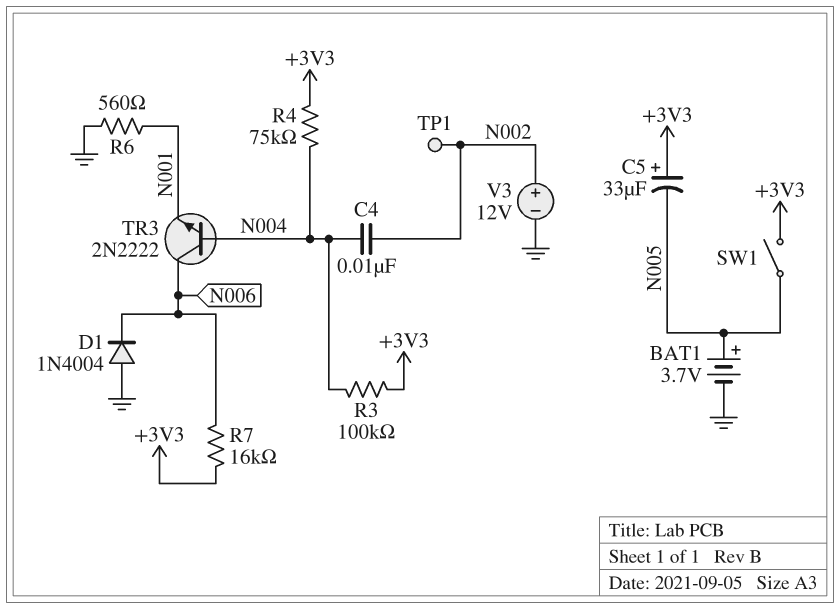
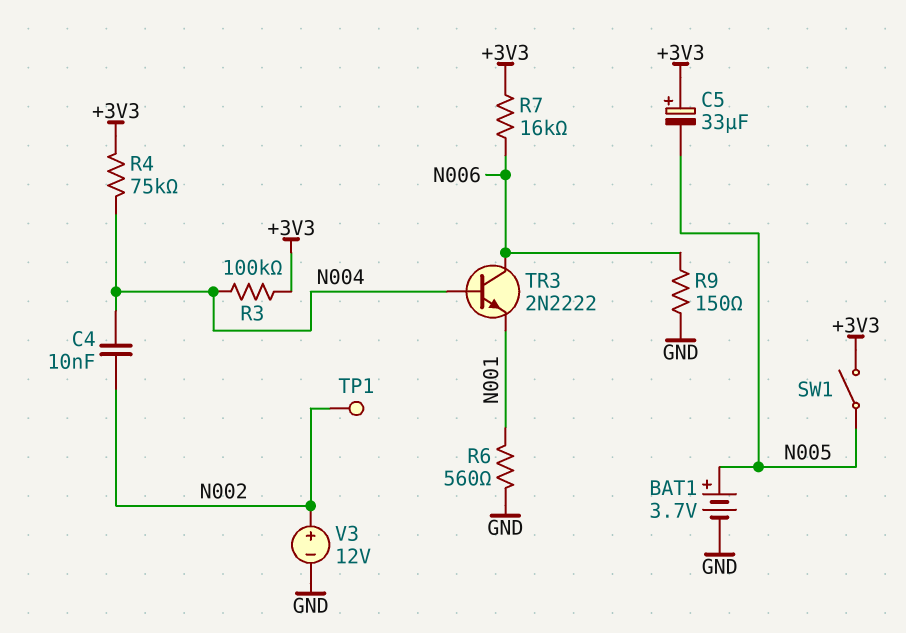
D1: diode 1N4004 (A GND, K N006) -> none
R9: none -> 150 (GND, N006)

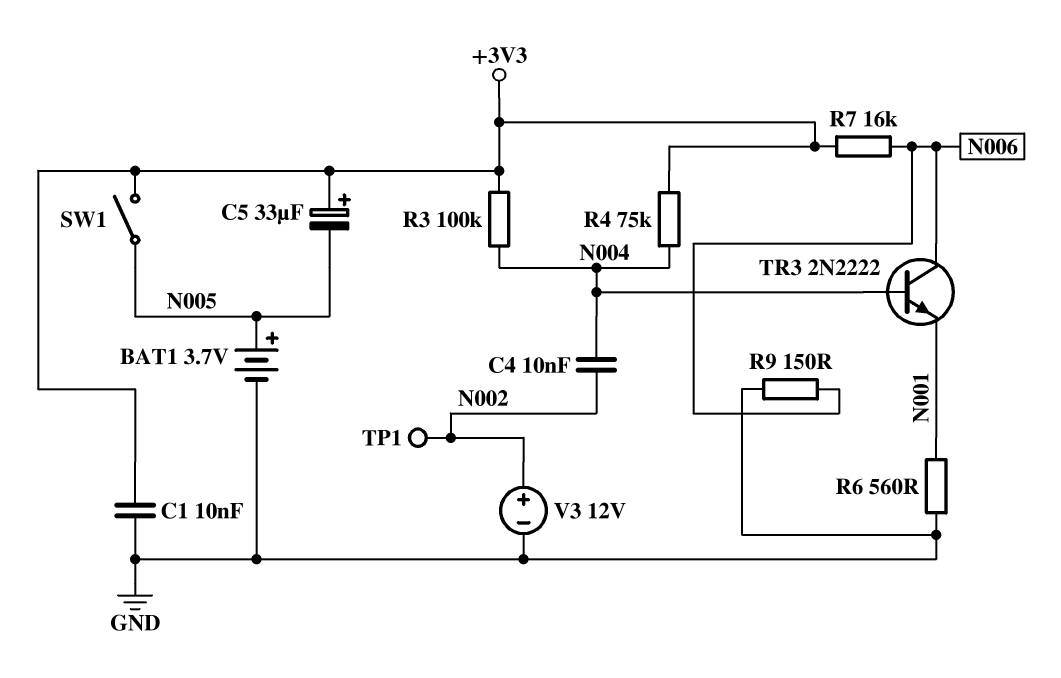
C1: none -> 10nF (+3V3, GND)

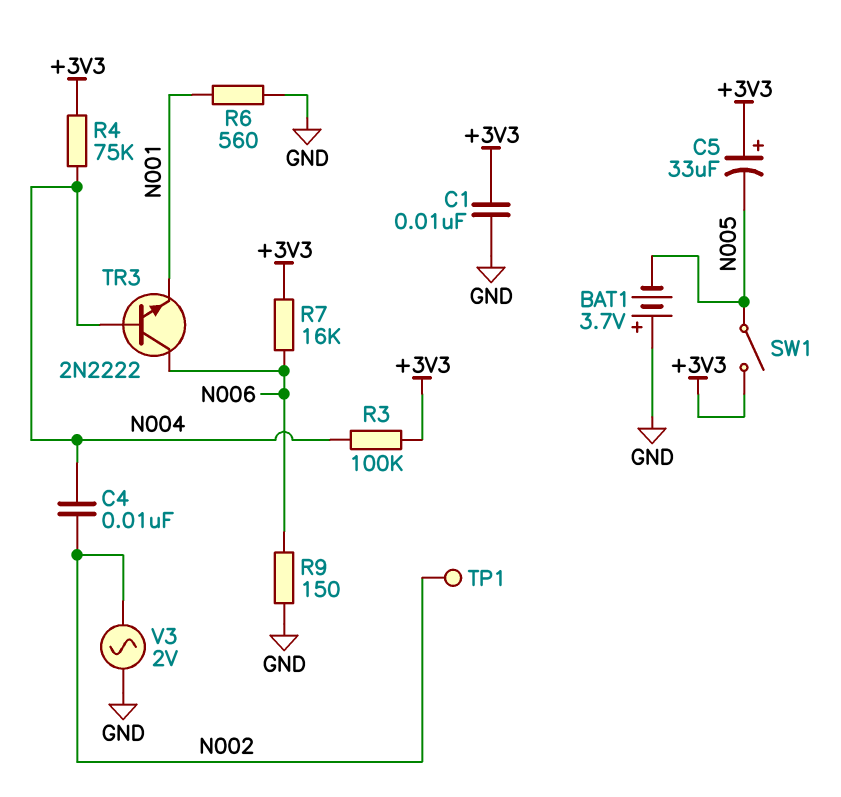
BAT1: 3.7V (plus N005, minus GND) -> 3.7V (plus GND, minus N005)
V3: 12V (plus N002, minus GND) -> AC 2V (GND, N002)

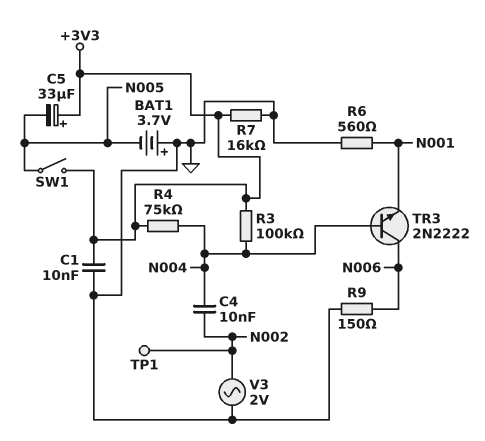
R7: 16k (+3V3, N006) -> 16k (+3V3, GND)

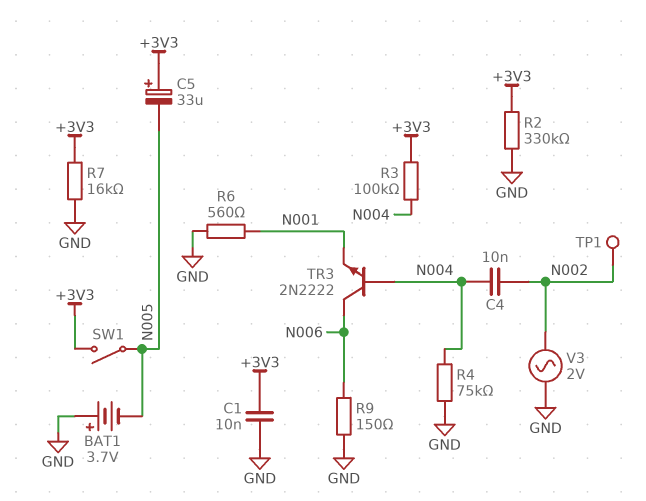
R2: none -> 330k (+3V3, GND)
R4: 75k (+3V3, N004) -> 75k (GND, N004)

